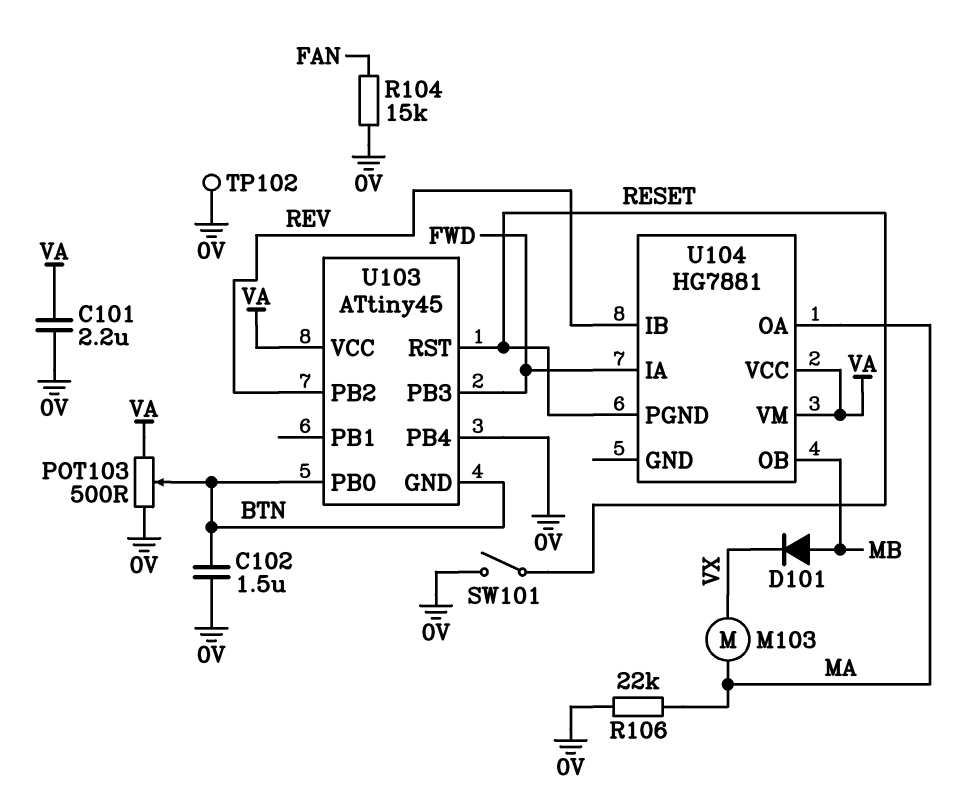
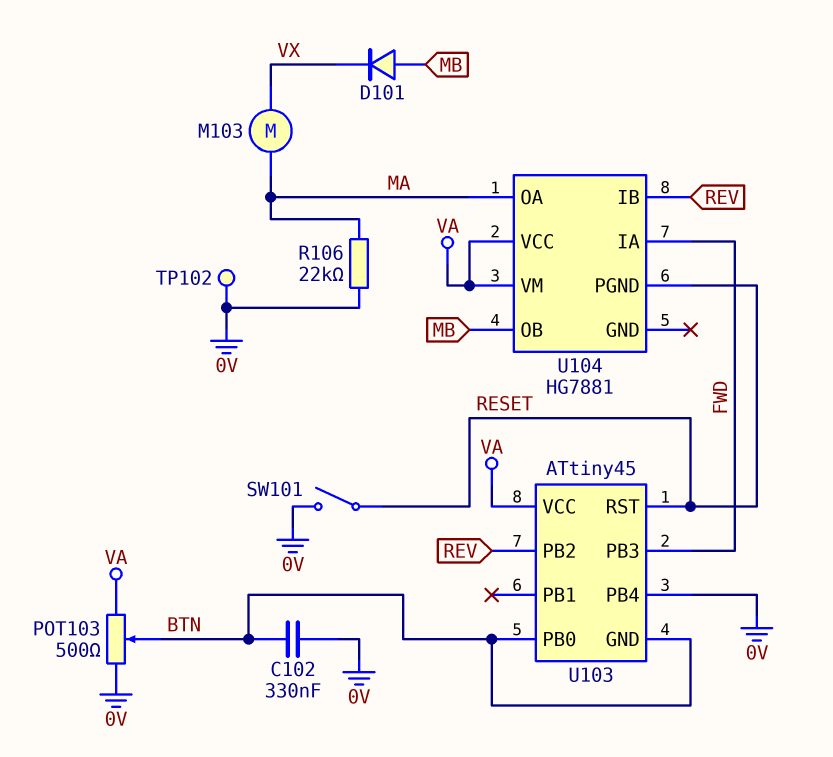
C101: 2.2uF (0V, VA) -> none
C102: 1.5uF (0V, BTN) -> 330nF (0V, BTN)
R104: 15k (0V, FAN) -> none

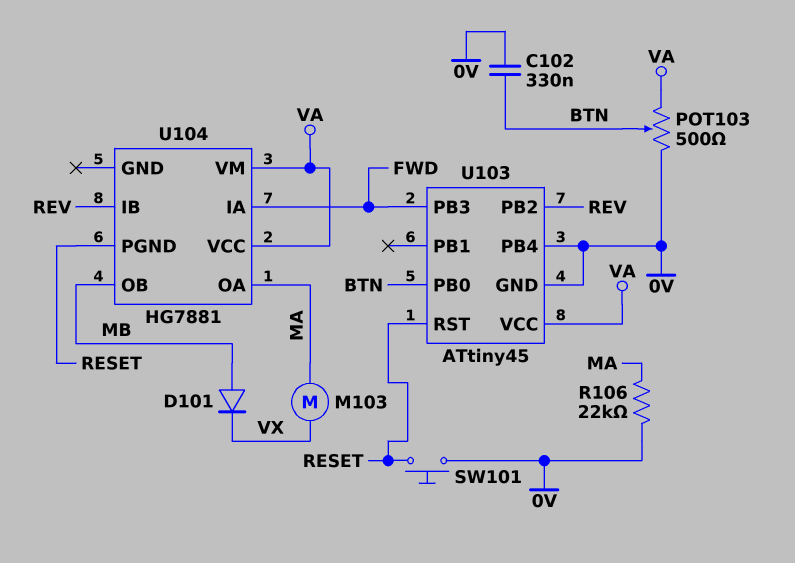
SW101: switch (0V, RESET) -> button (0V, RESET)
TP102: test point (0V) -> none
U103 pin GND: BTN -> 0V

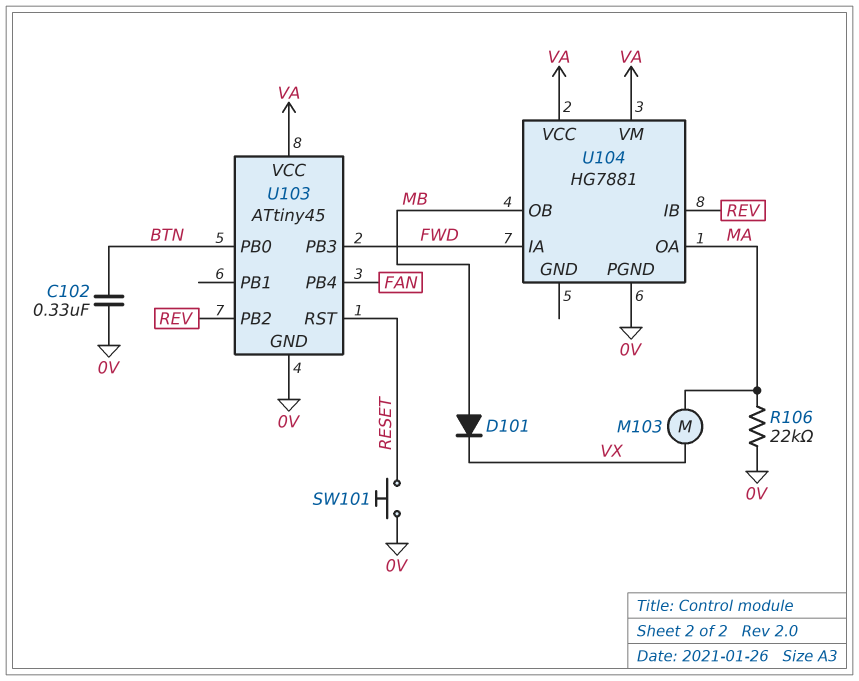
POT103: 500 (0V, VA, wiper BTN) -> none
U103 pin PB4: 0V -> FAN
U104 pin PGND: RESET -> 0V

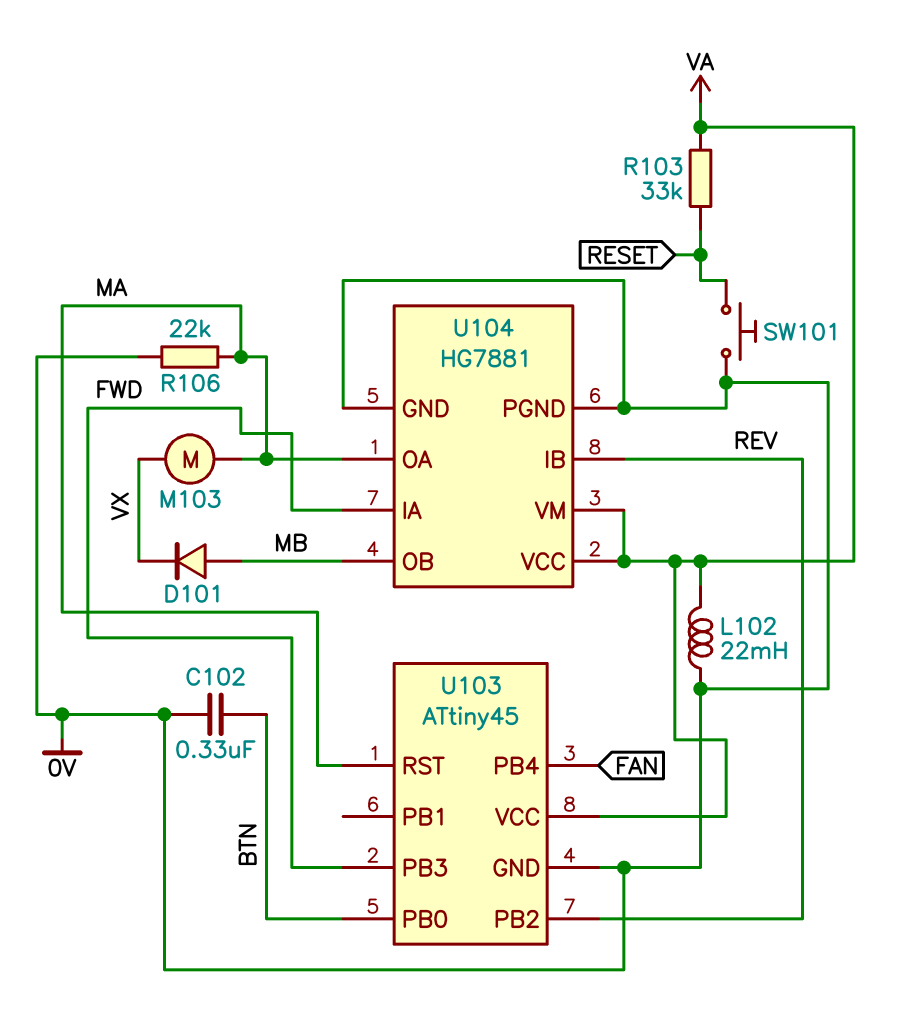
L102: none -> 22mH (0V, VA)
R103: none -> 33k (RESET, VA)
U103 pin RST: RESET -> MA
U104 pin GND: none -> 0V

